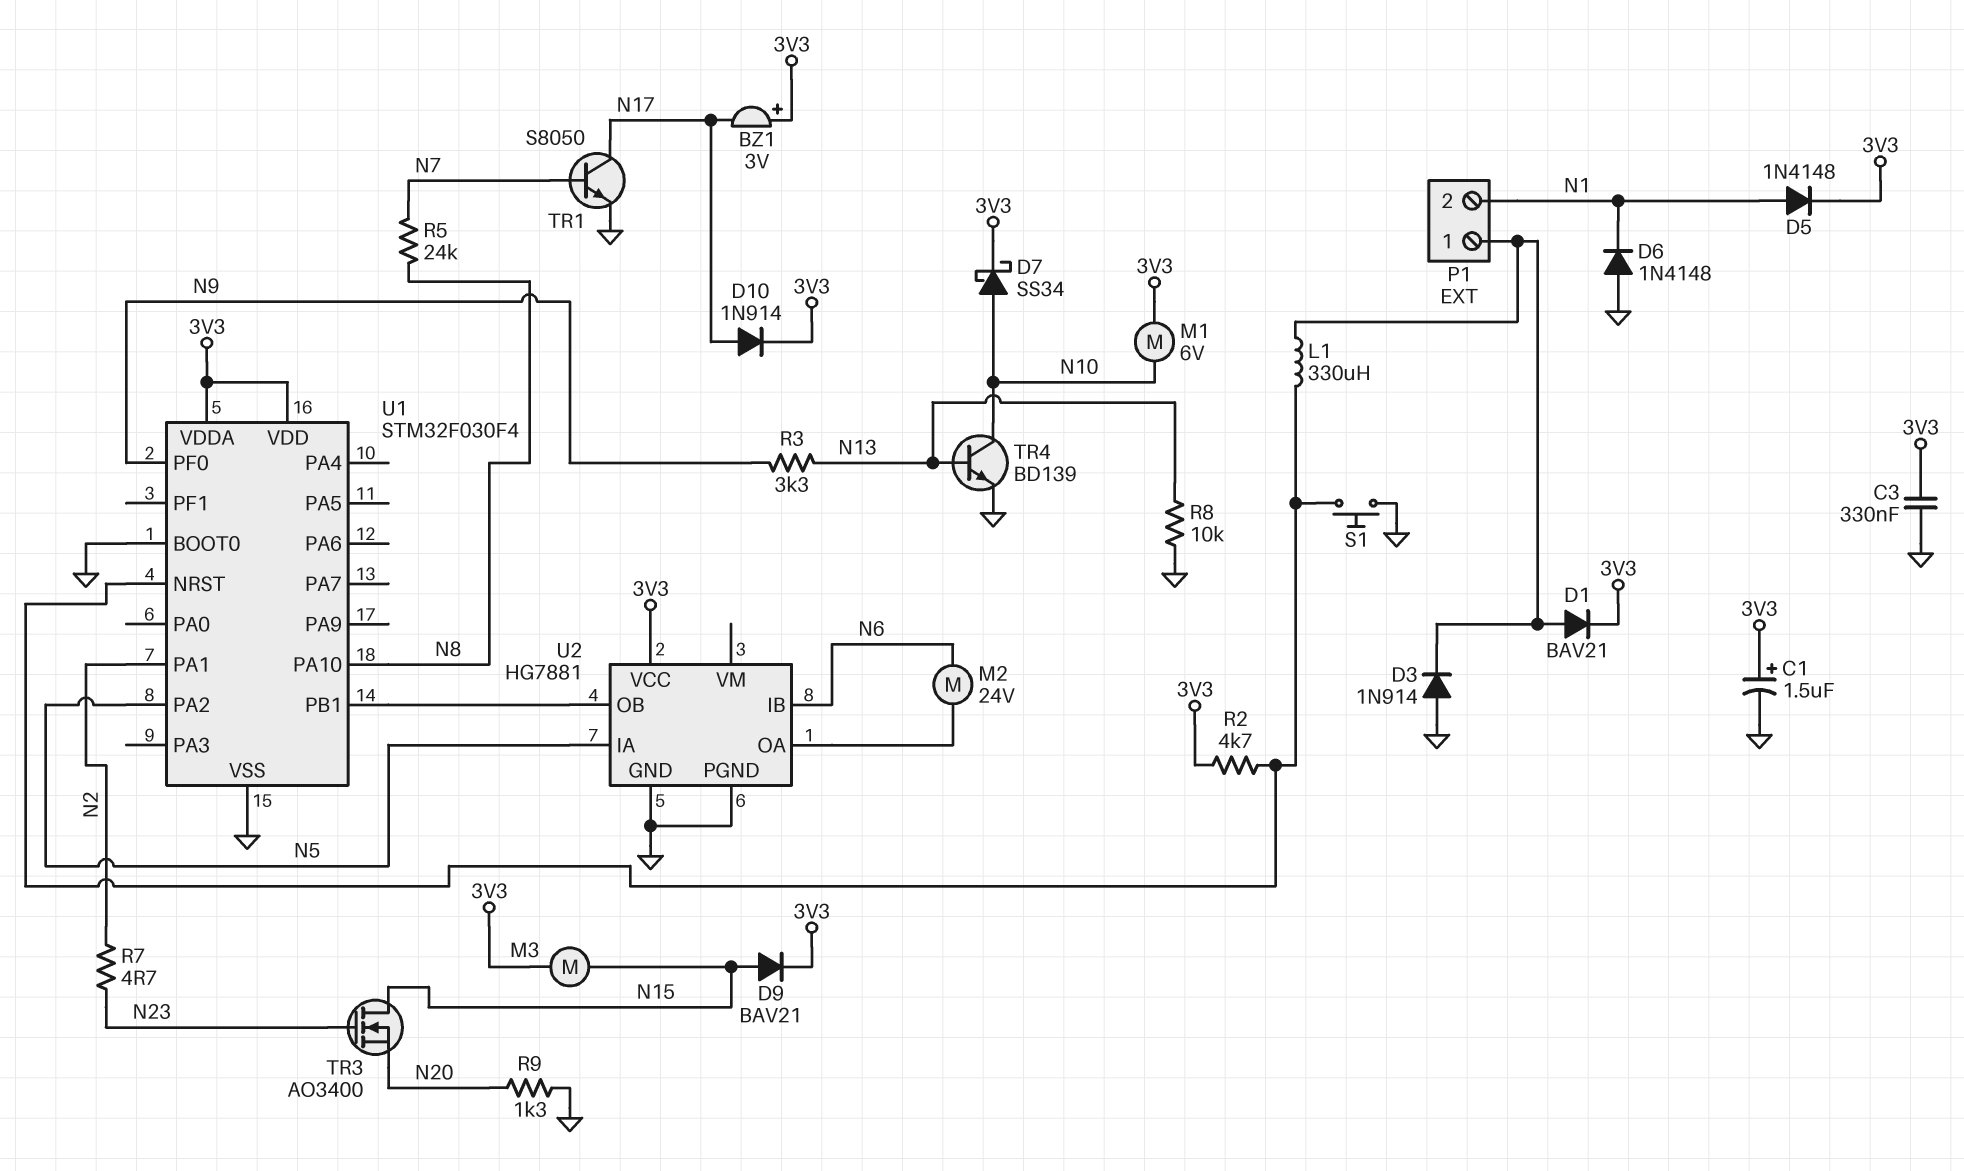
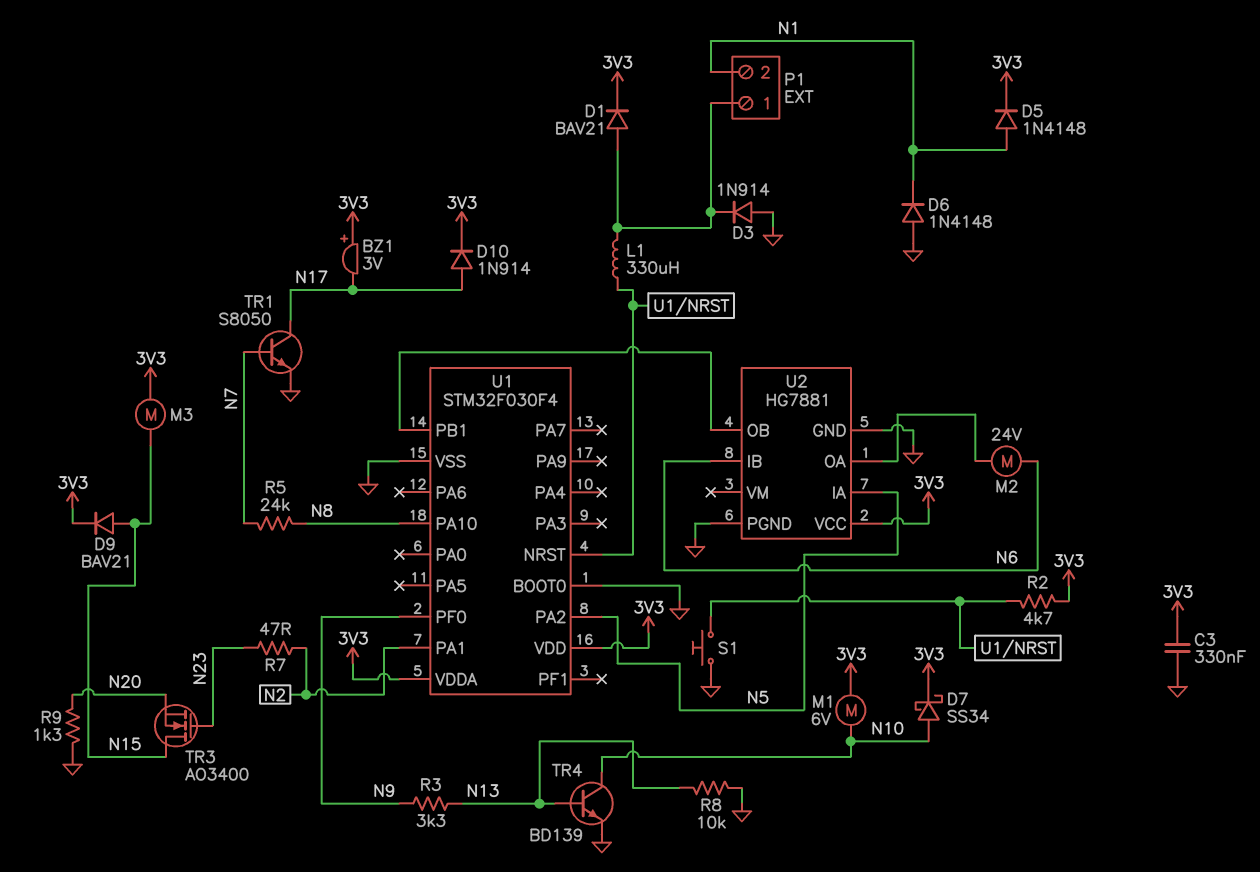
C1: 1.5uF (plus 3V3, minus GND) -> none
R7: 4.7 (N2, N23) -> 47 (N2, N23)

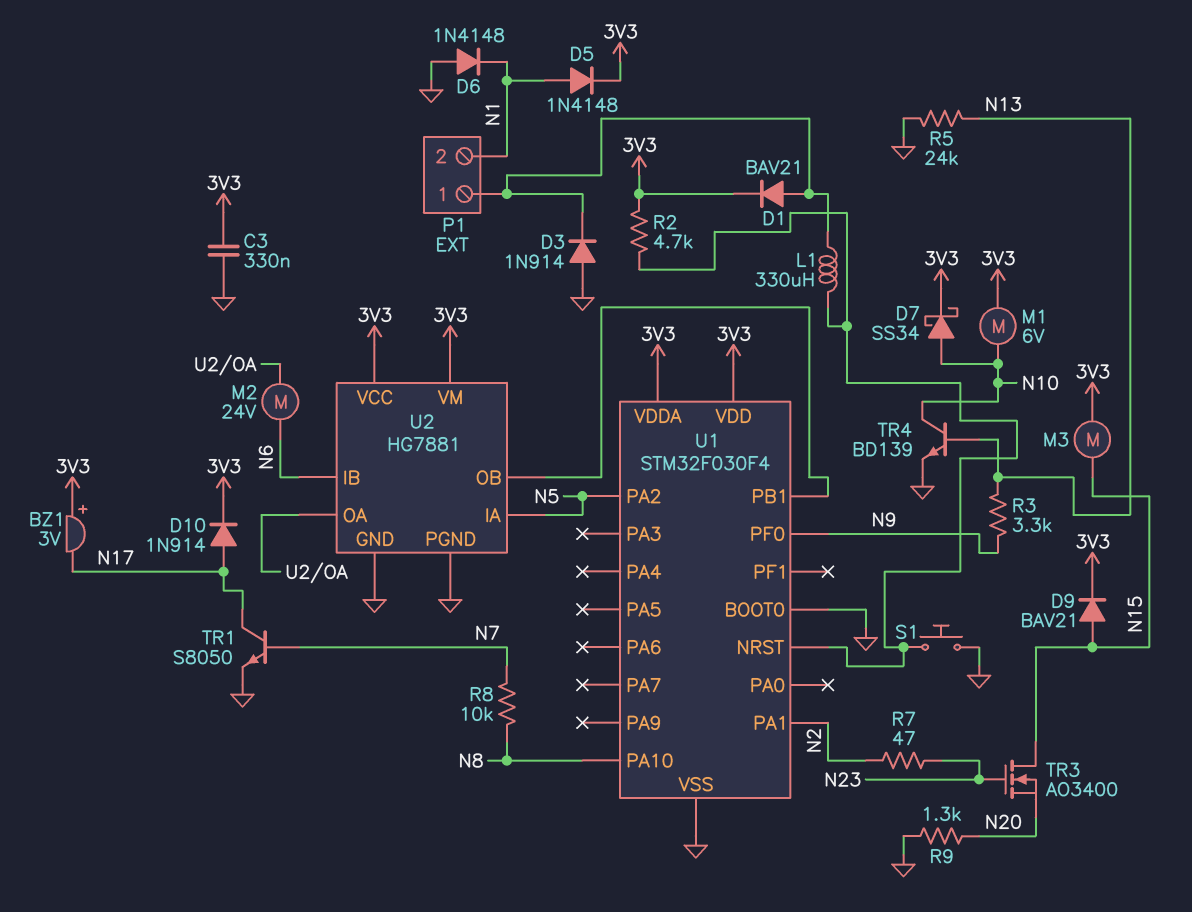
R5: 24k (N7, N8) -> 24k (GND, N13)
R8: 10k (GND, N13) -> 10k (N7, N8)
U2 pin VM: none -> 3V3

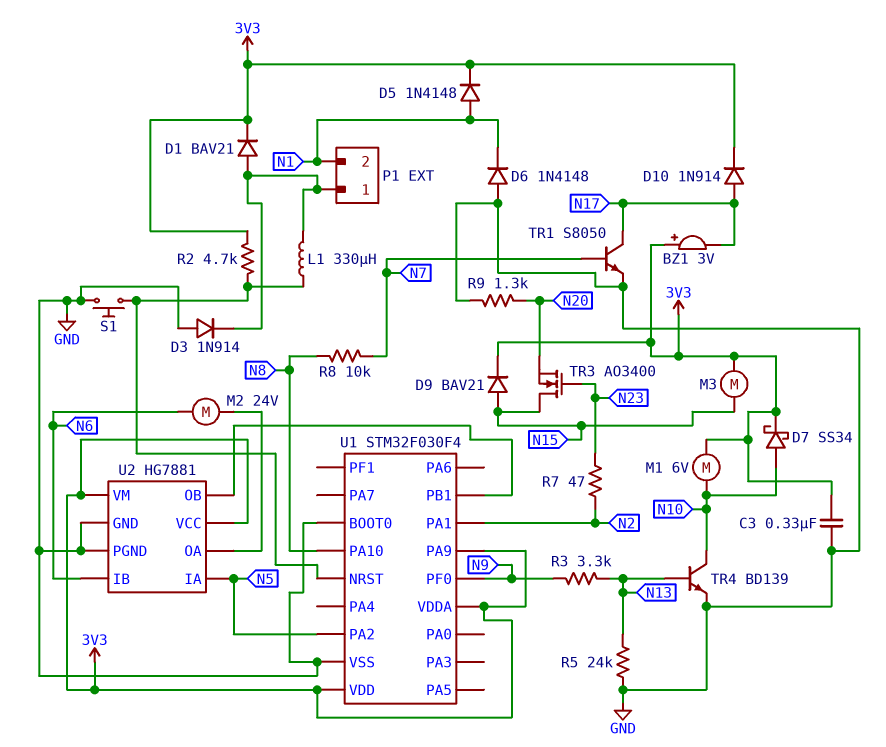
U1 pin PA9: none -> 3V3

